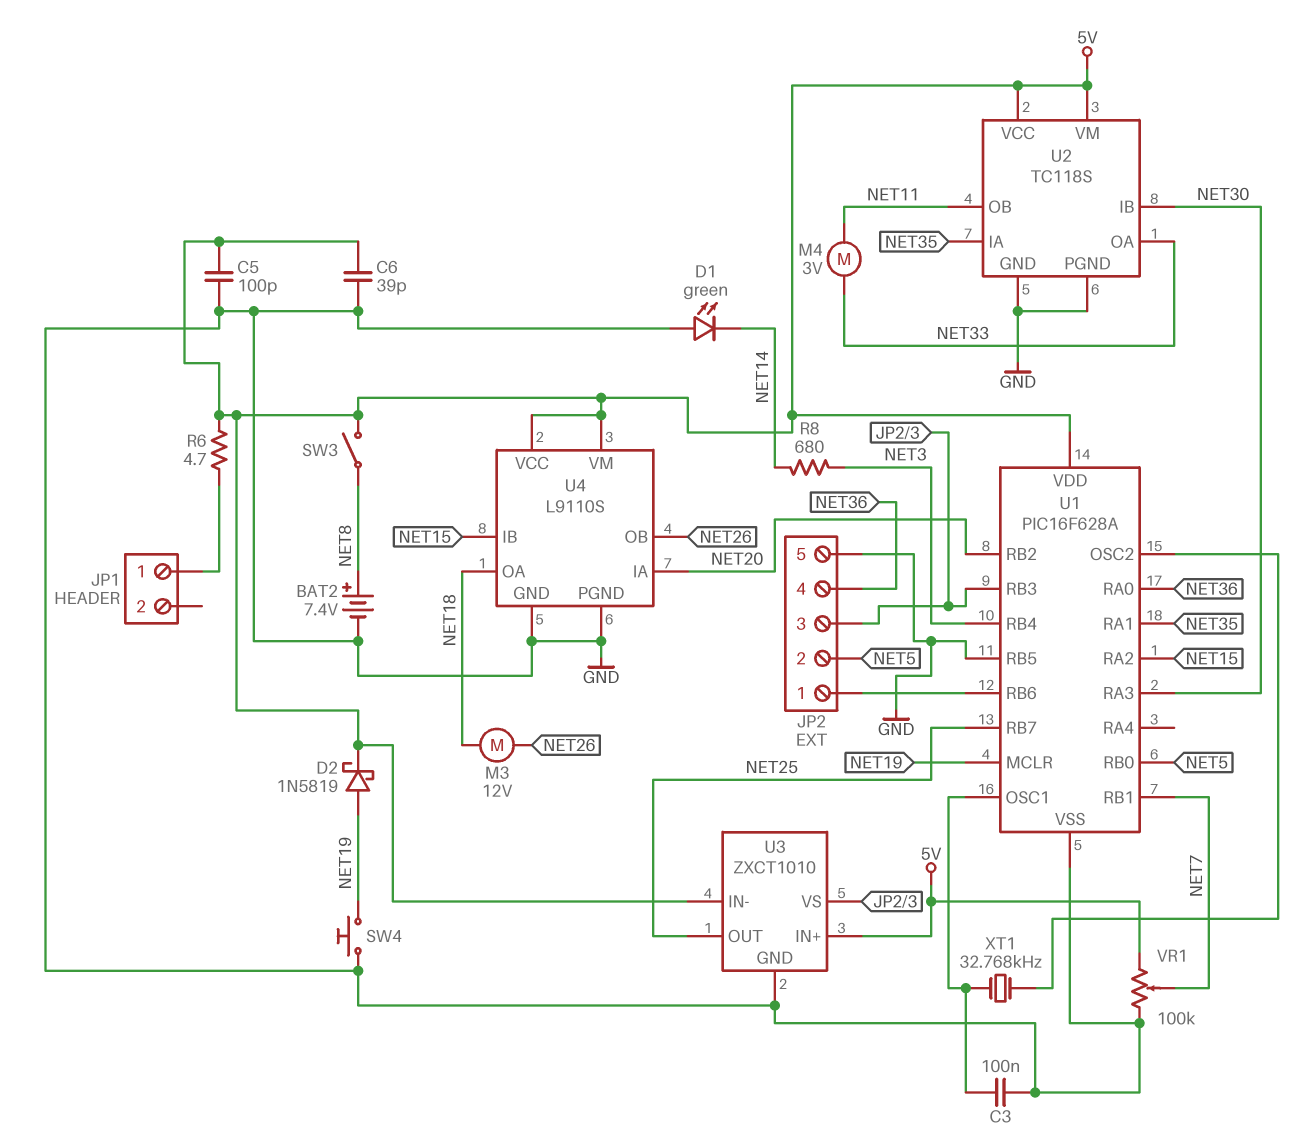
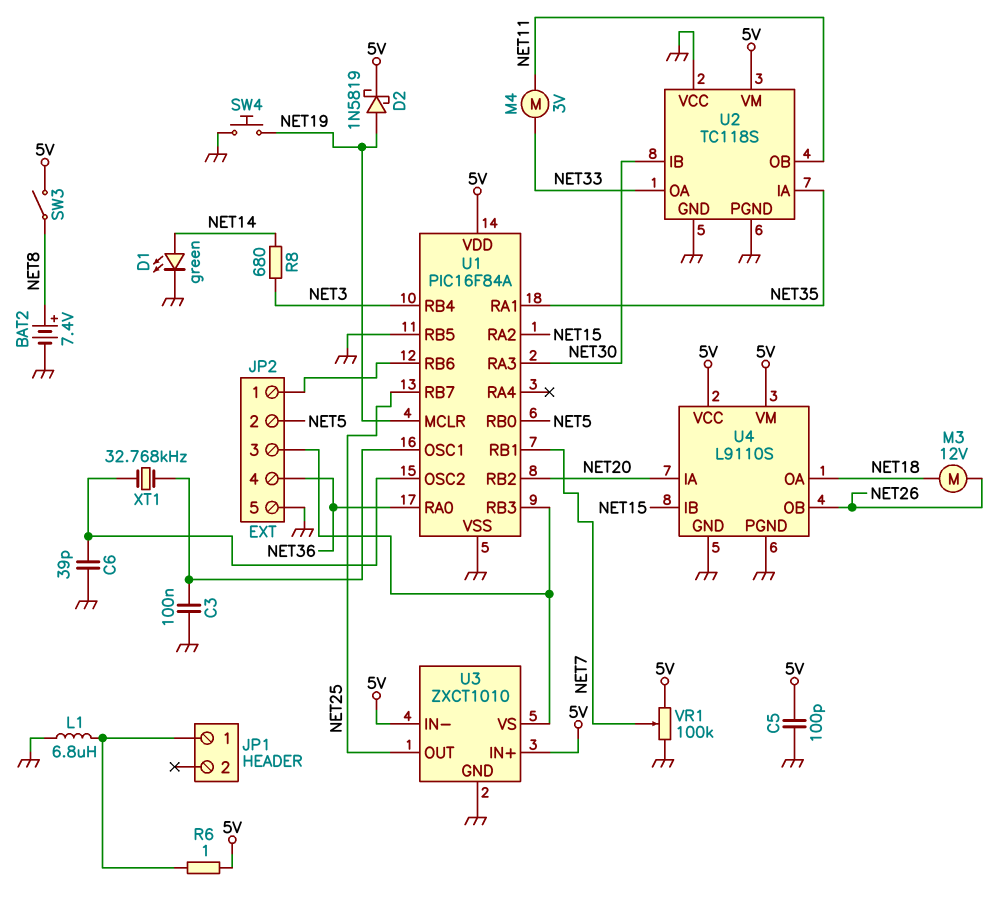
C6: 39pF (5V, GND) -> 39pF (GND, U1/OSC2)
D1: LED green (A GND, K NET14) -> LED green (A NET14, K GND)
L1: none -> 6.8uH (GND, JP1/1)
R6: 4.7 (5V, JP1/1) -> 1 (5V, JP1/1)
U1: PIC16F628A -> PIC16F84A
U2 pin VCC: 5V -> GND

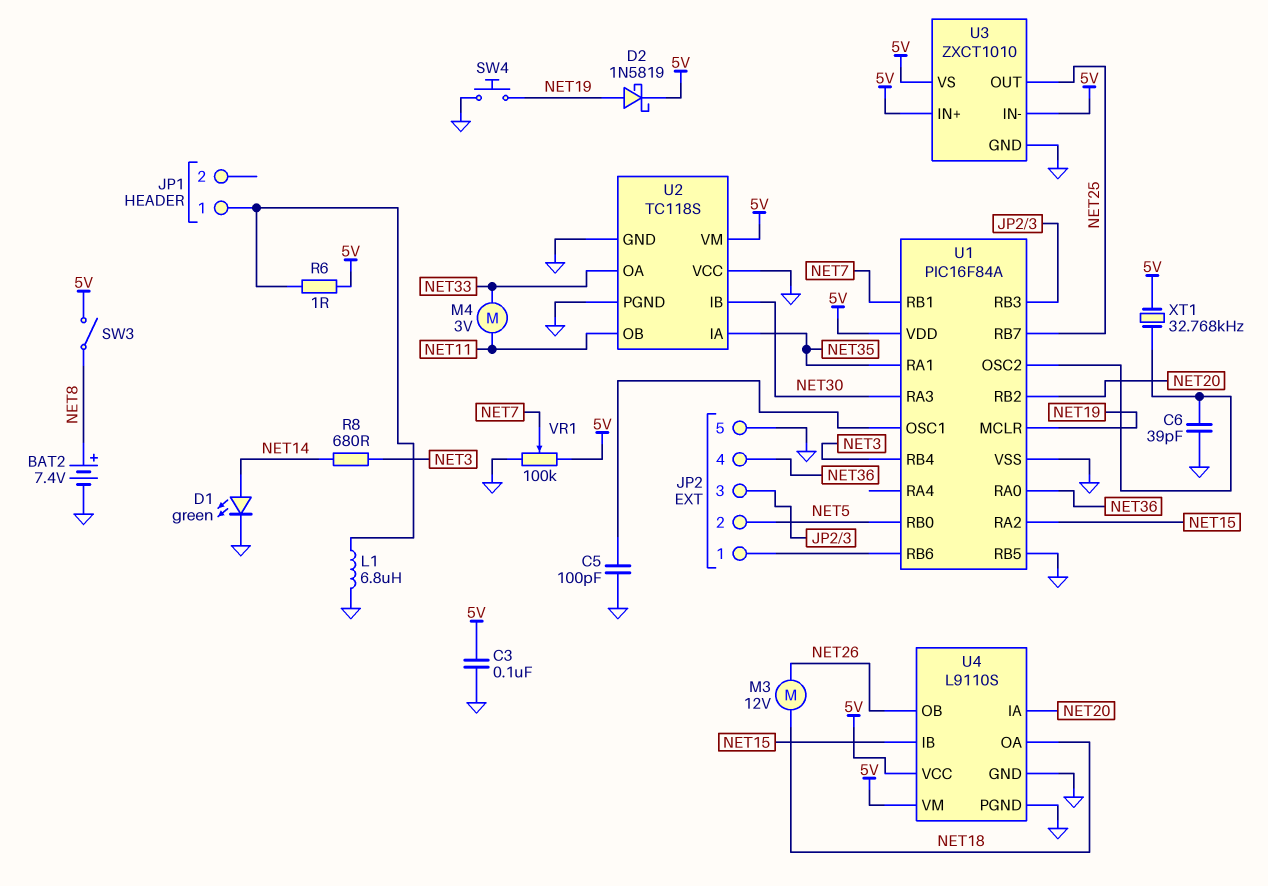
C3: 100nF (GND, U1/OSC1) -> 100nF (5V, GND)
C5: 100pF (5V, GND) -> 100pF (GND, U1/OSC1)
U3 pin VS: JP2/3 -> 5V
XT1: 32.768kHz (U1/OSC1, U1/OSC2) -> 32.768kHz (5V, U1/OSC2)

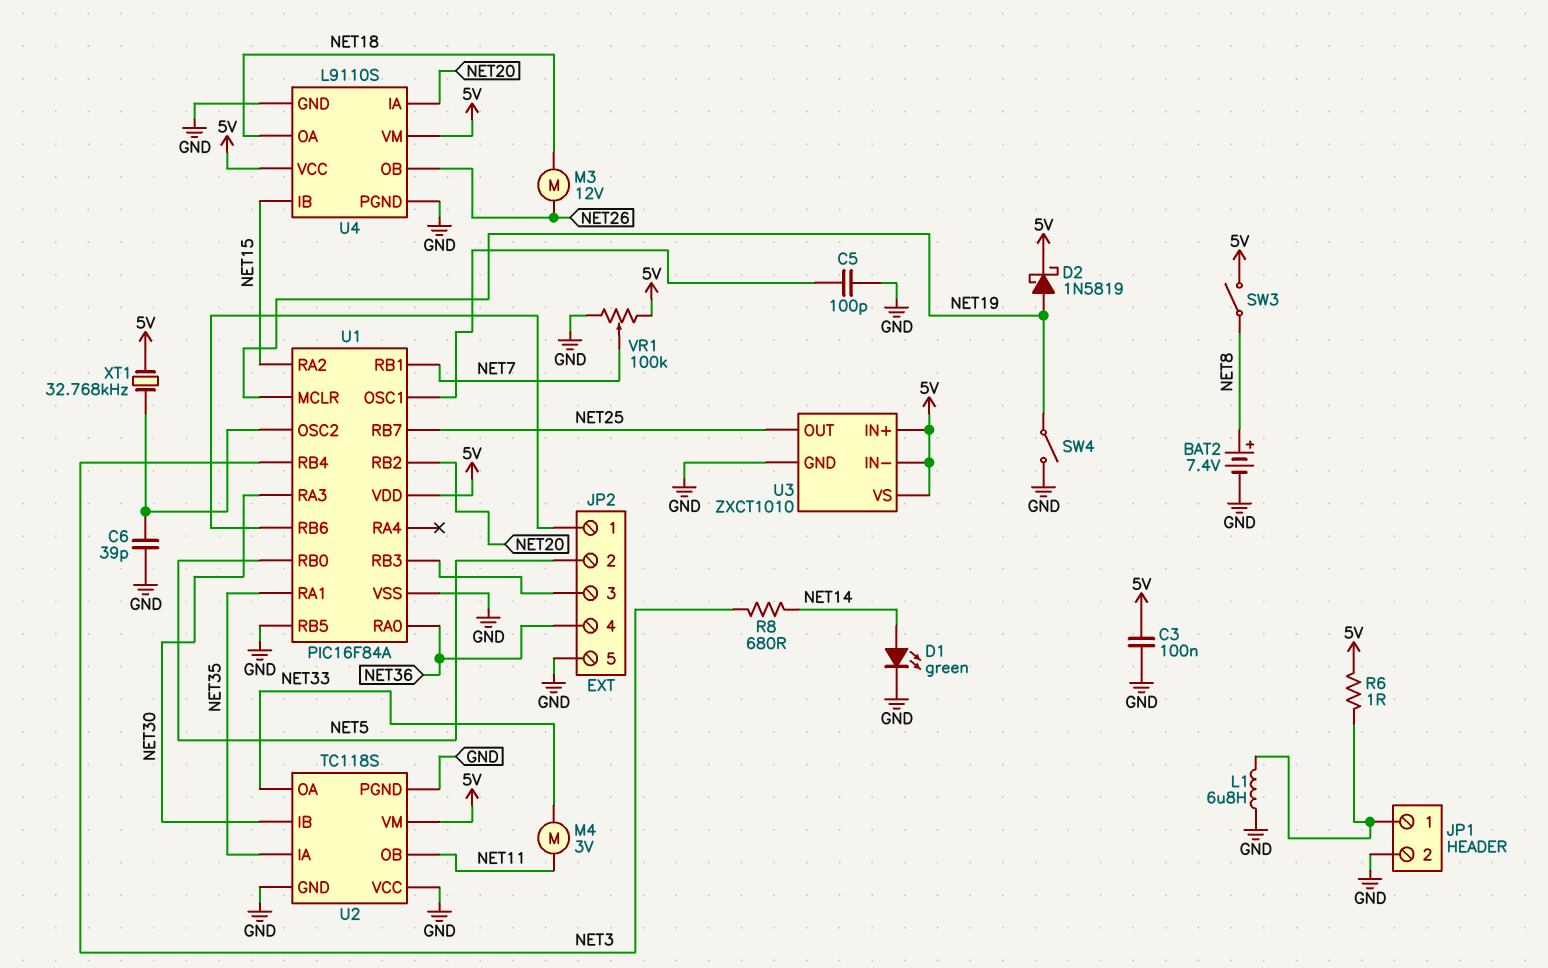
JP1 pin 2: none -> GND
SW4: button (GND, NET19) -> switch (GND, NET19)

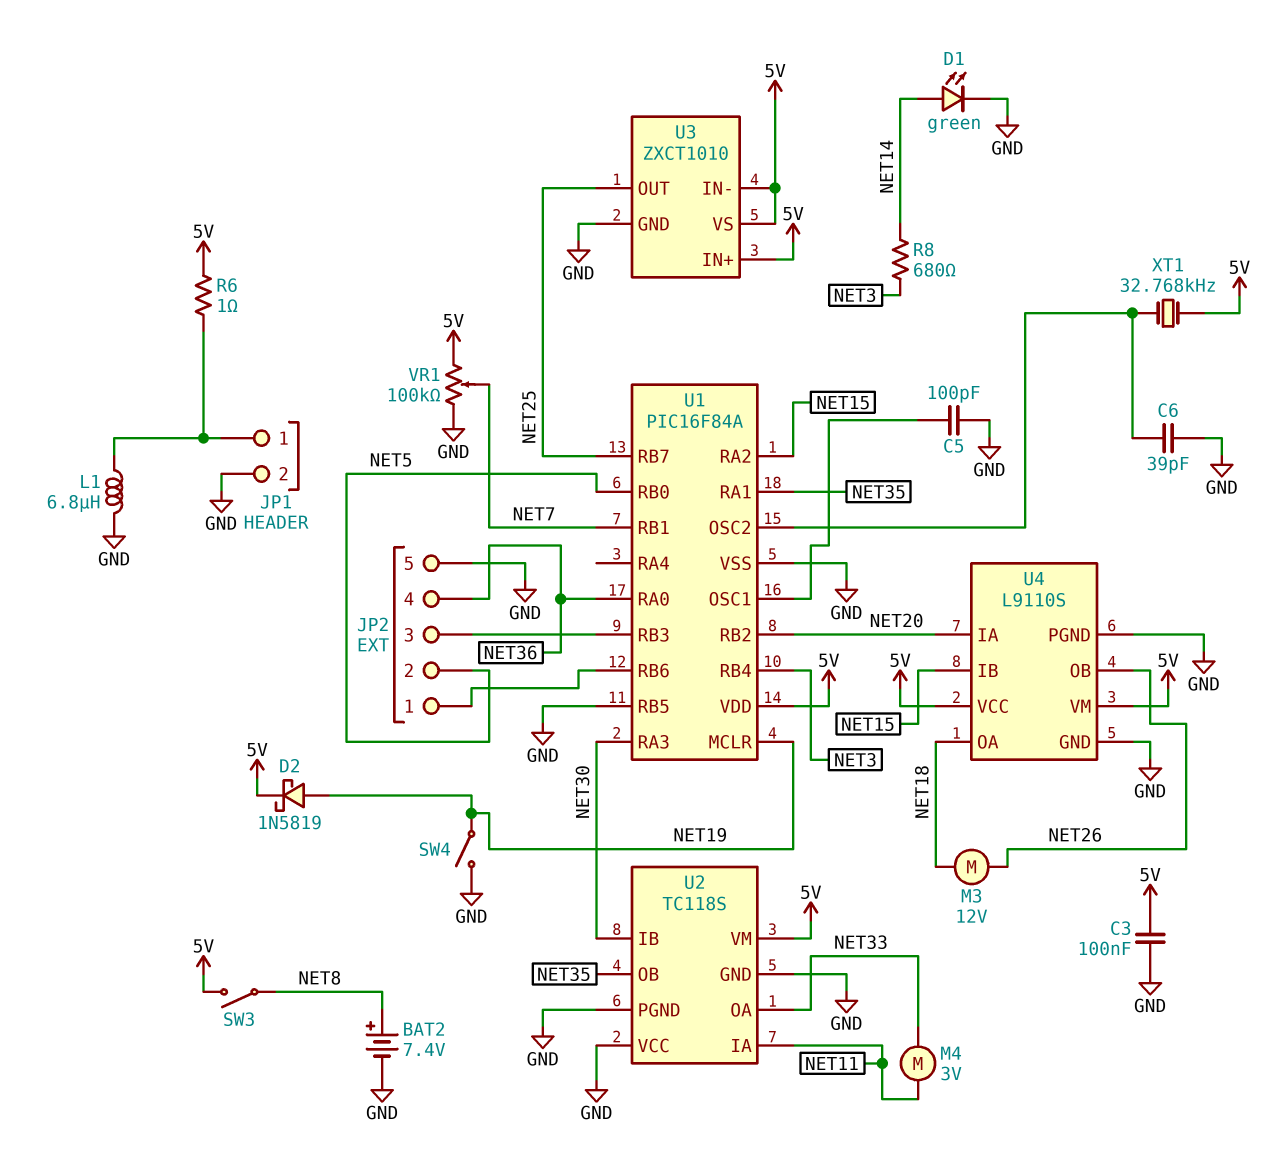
U2 pin IA: NET35 -> NET11
U2 pin OB: NET11 -> NET35

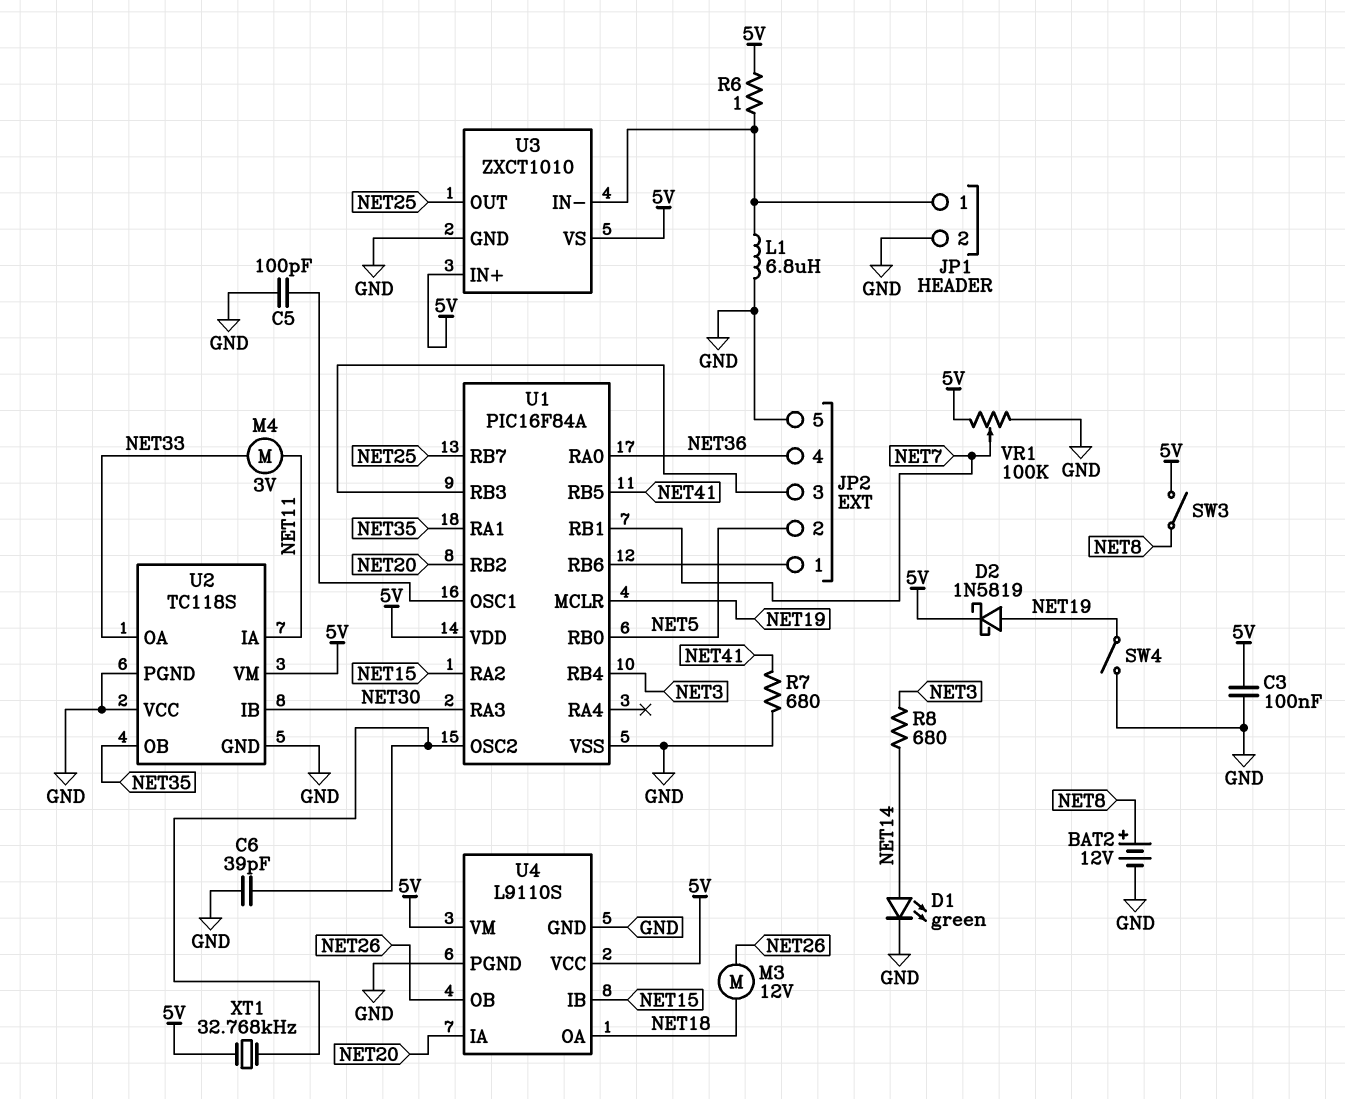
BAT2: 7.4V (plus NET8, minus GND) -> 12V (plus NET8, minus GND)
R7: none -> 680 (GND, NET41)
U1 pin RB5: GND -> NET41
U3 pin IN-: 5V -> JP1/1

